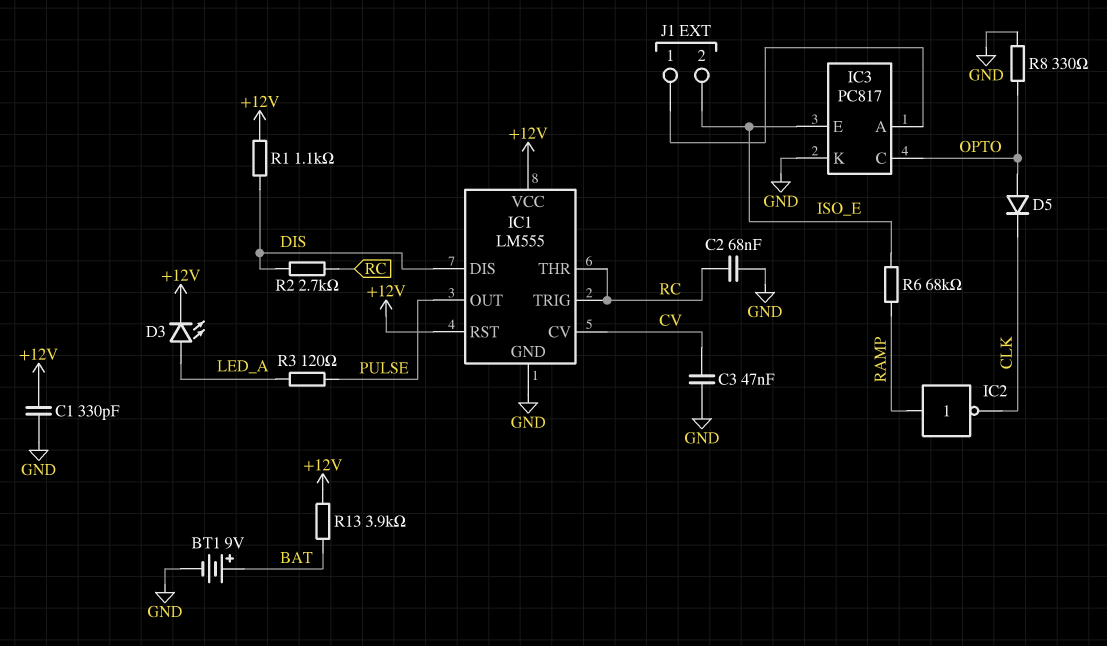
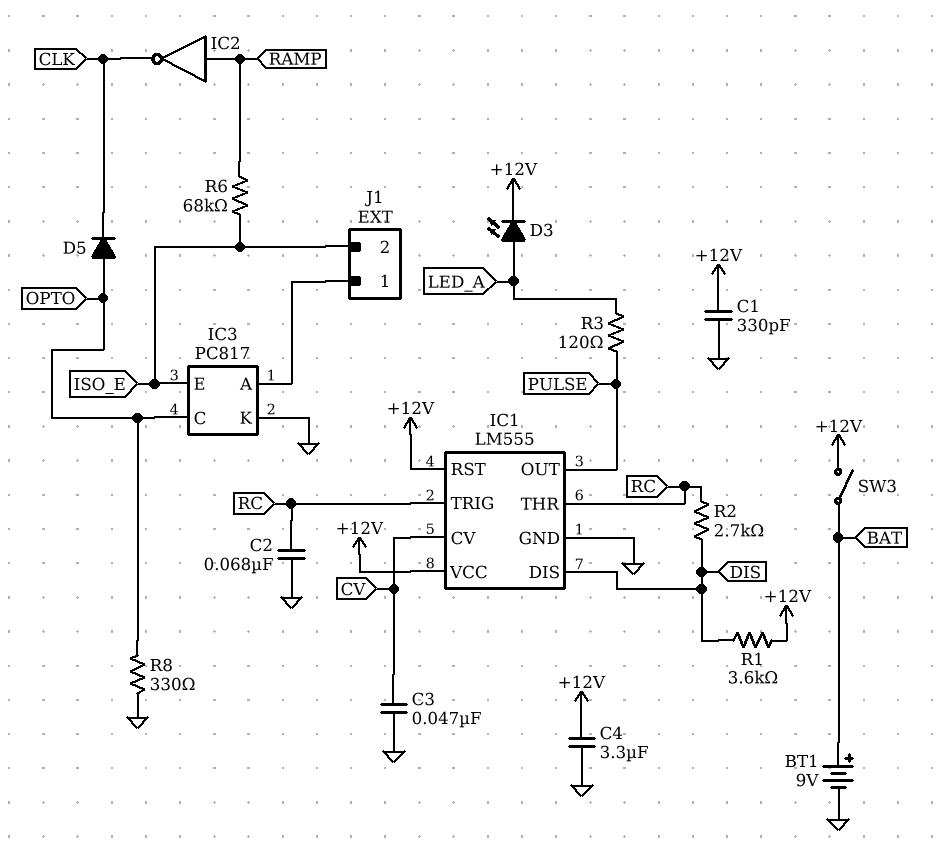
C4: none -> 3.3uF (+12V, GND)
R1: 1.1k (+12V, DIS) -> 3.6k (+12V, DIS)
R13: 3.9k (+12V, BAT) -> none
SW3: none -> switch (+12V, BAT)

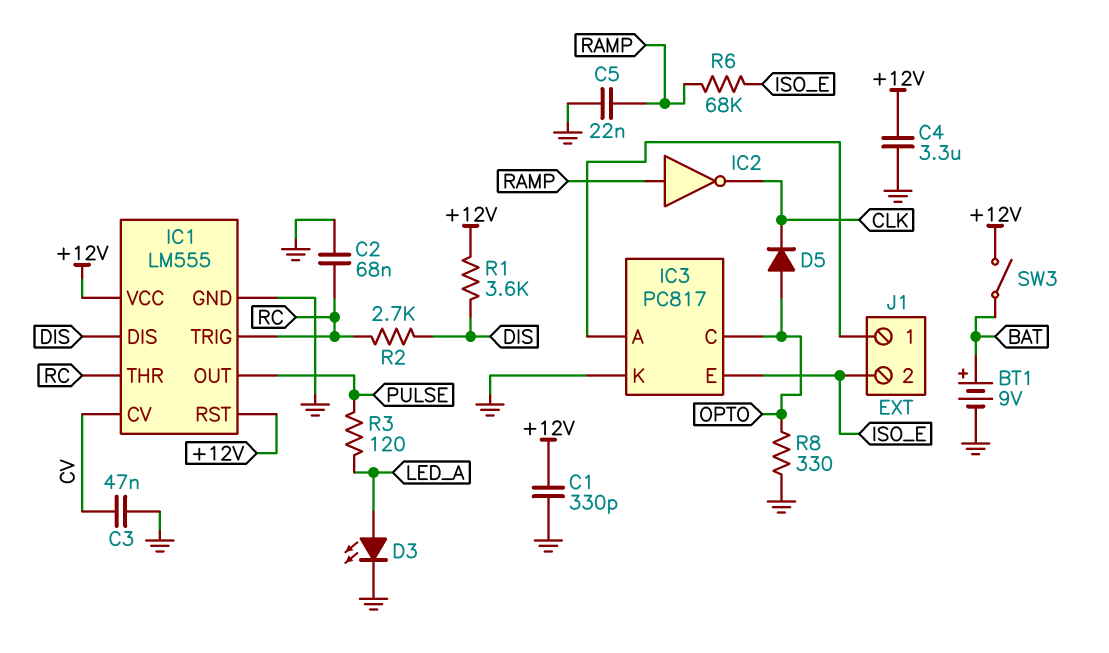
C5: none -> 22nF (GND, RAMP)
D3: LED (A LED_A, K +12V) -> LED (A LED_A, K GND)

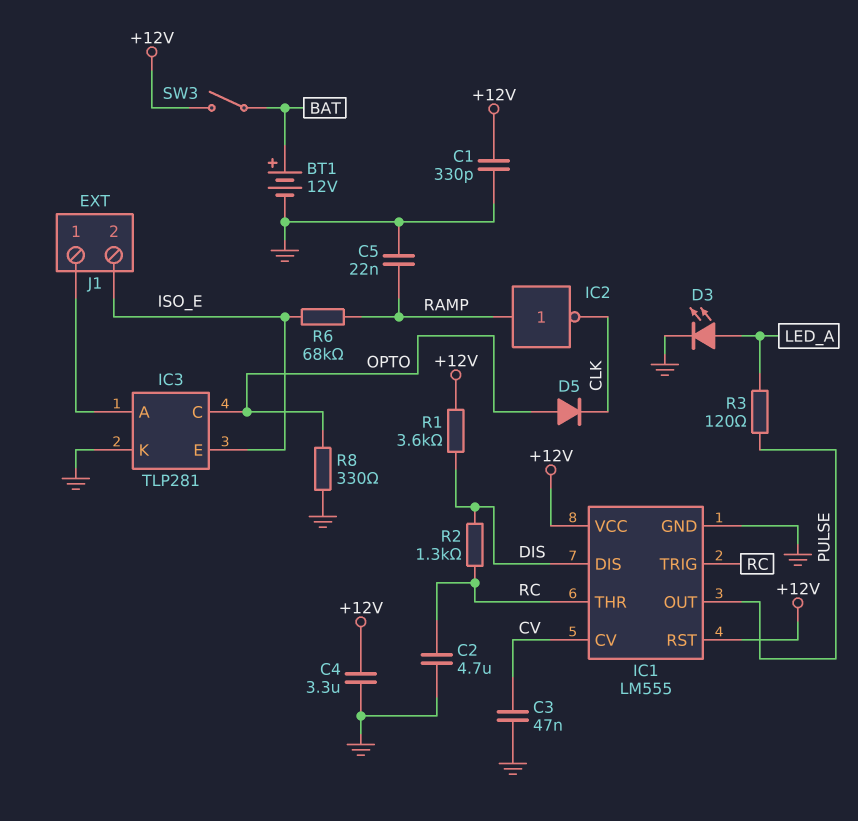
BT1: 9V (plus BAT, minus GND) -> 12V (plus BAT, minus GND)
C2: 68nF (GND, RC) -> 4.7uF (GND, RC)
IC3: PC817 -> TLP281
R2: 2.7k (DIS, RC) -> 1.3k (DIS, RC)

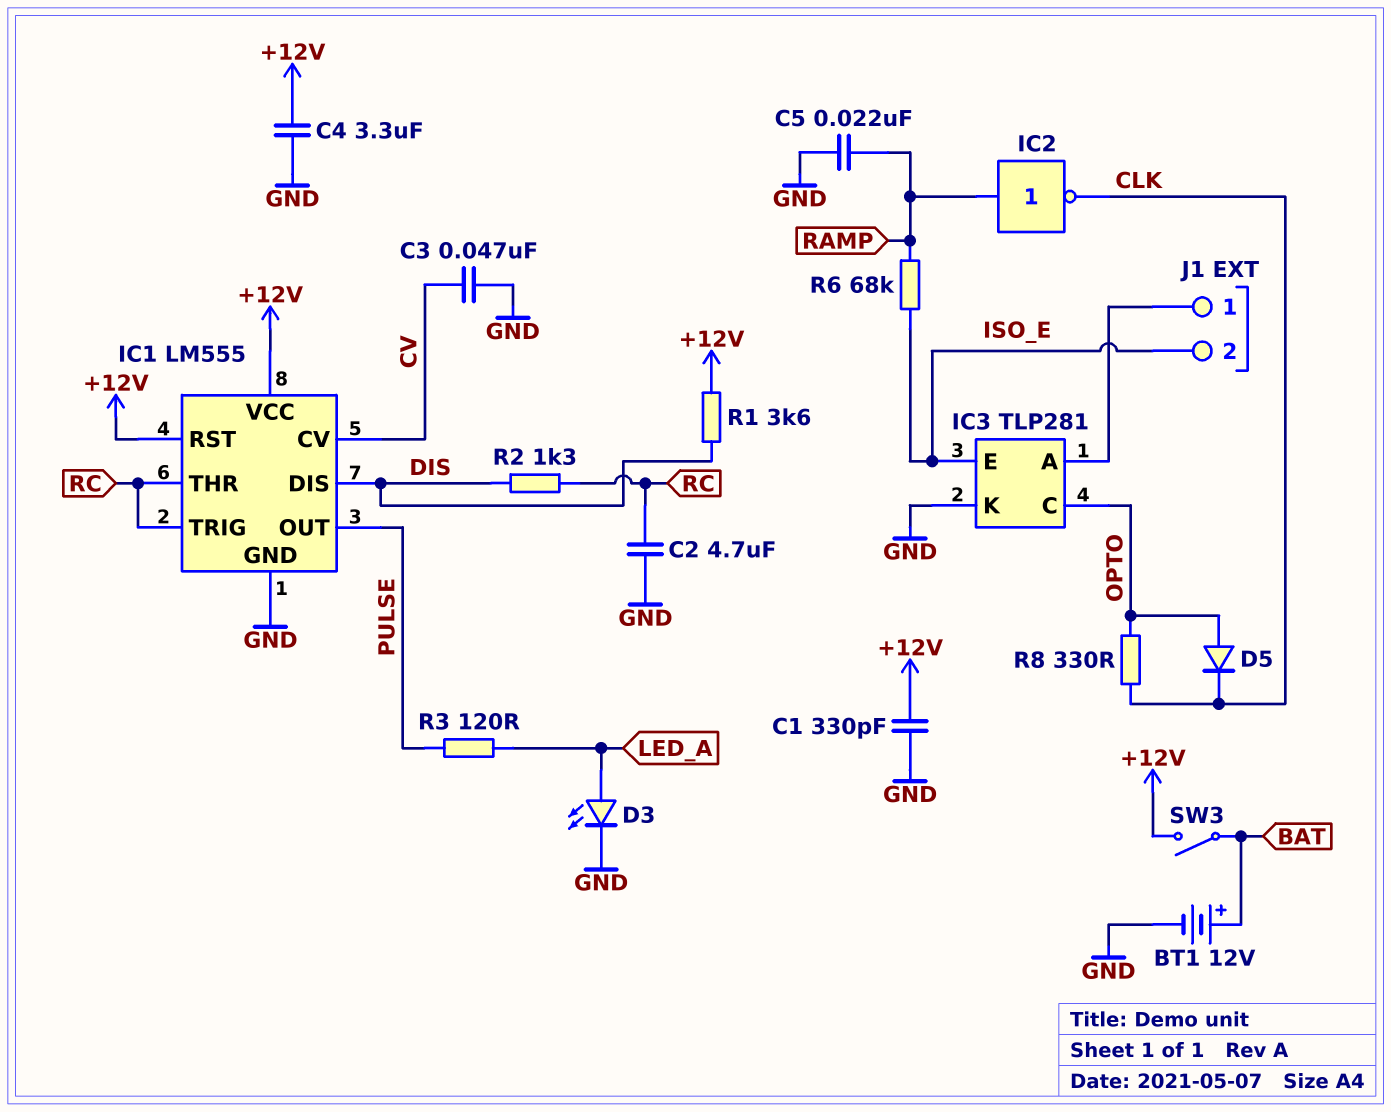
R8: 330 (GND, OPTO) -> 330 (CLK, OPTO)

